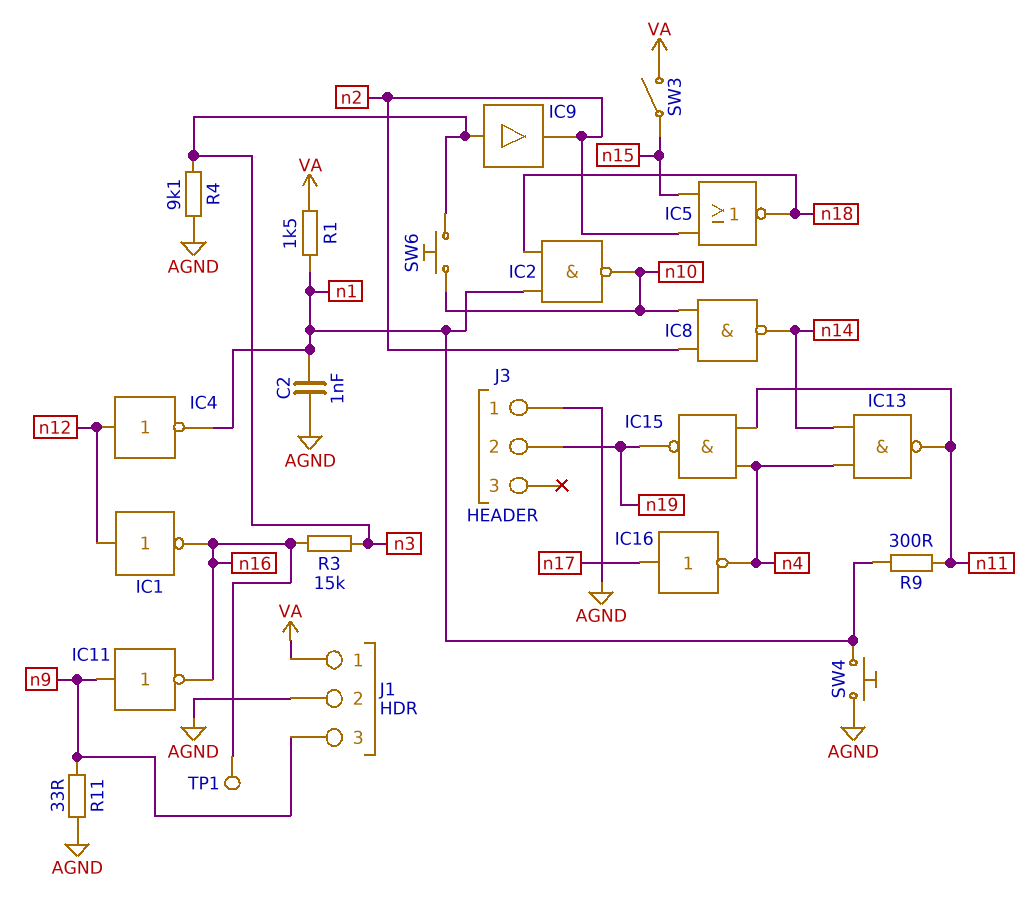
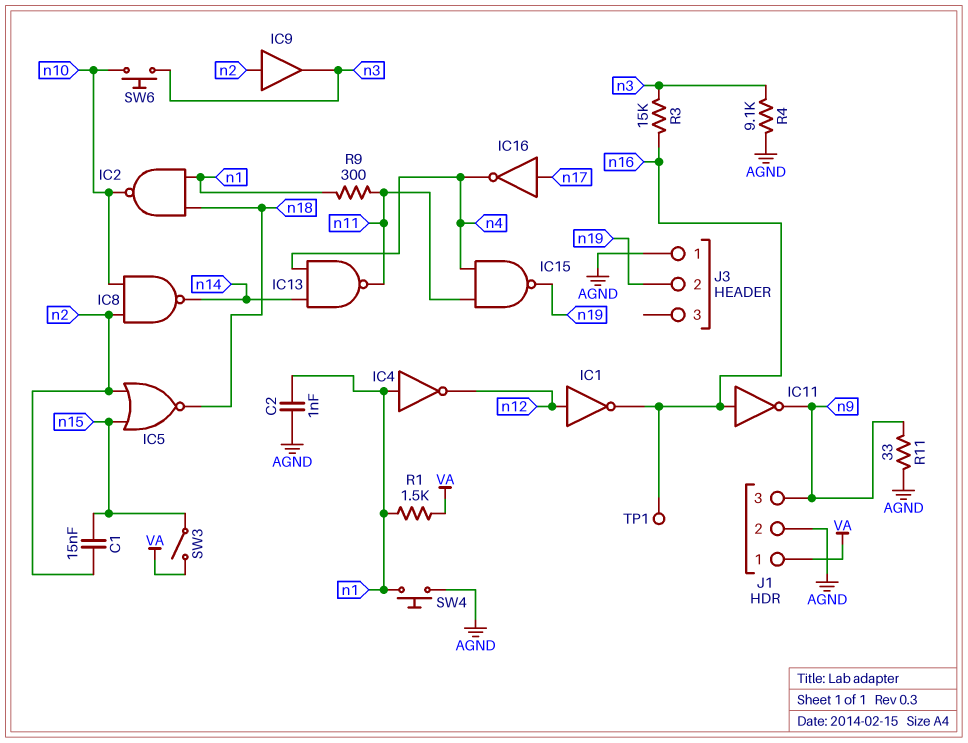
C1: none -> 15nF (n2, n15)
IC4: NOT (in n12, out n1) -> NOT (in n1, out n12)
IC9: buffer (in n3, out n2) -> buffer (in n2, out n3)
IC11: NOT (in n9, out n16) -> NOT (in n16, out n9)

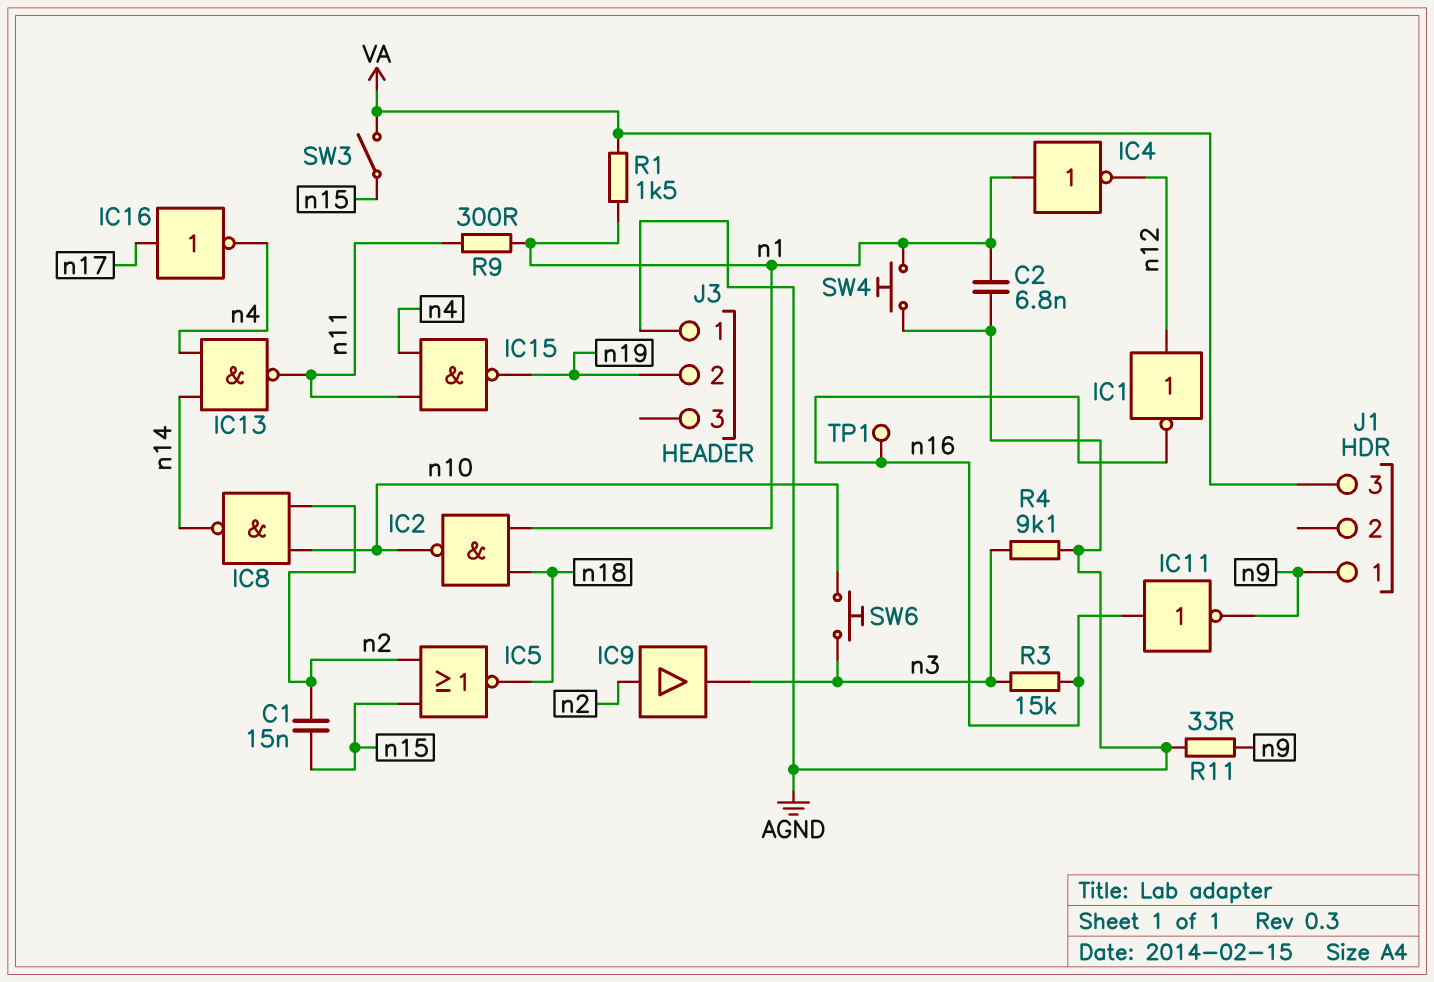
C2: 1nF (AGND, n1) -> 6.8nF (AGND, n1)
J1 pin 1: VA -> n9
J1 pin 2: AGND -> none
J1 pin 3: n9 -> VA

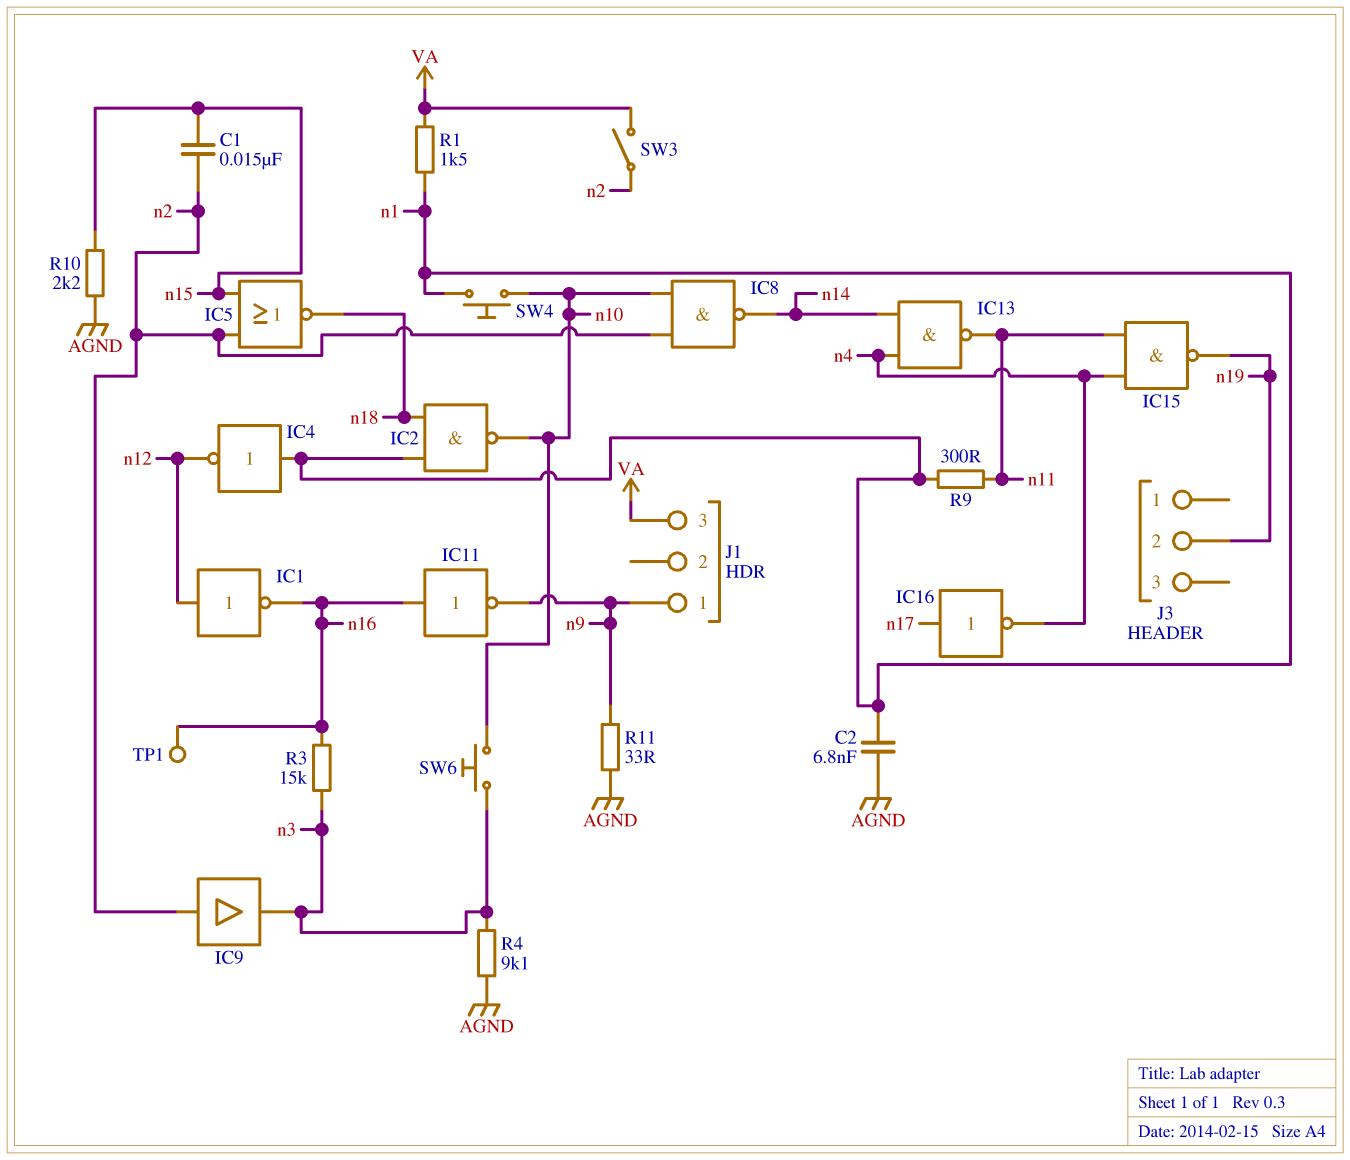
J3 pin 1: AGND -> none
R10: none -> 2.2k (AGND, n15)
SW3: switch (VA, n15) -> switch (VA, n2)
SW4: button (AGND, n1) -> button (n1, n10)

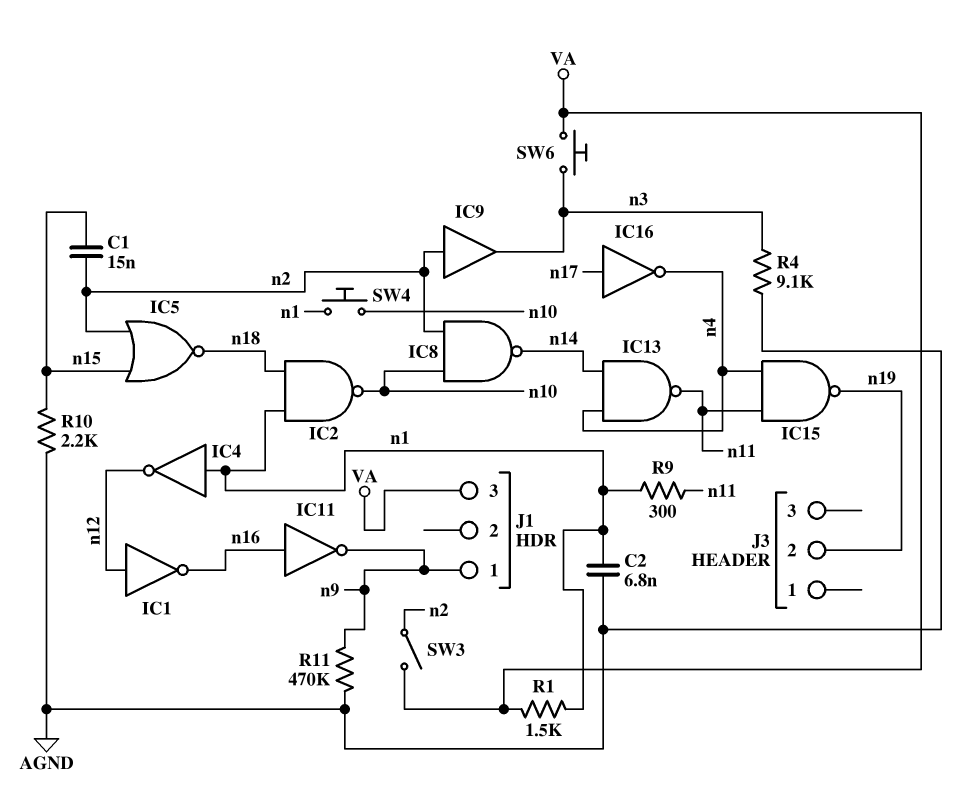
R3: 15k (n3, n16) -> none
R11: 33 (AGND, n9) -> 470k (AGND, n9)
SW6: button (n3, n10) -> button (VA, n3)
TP1: test point (n16) -> none

